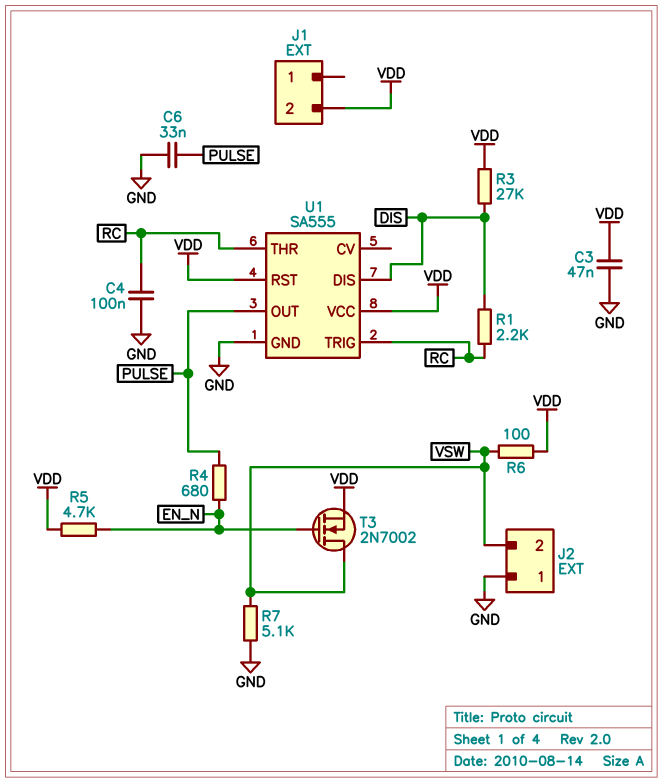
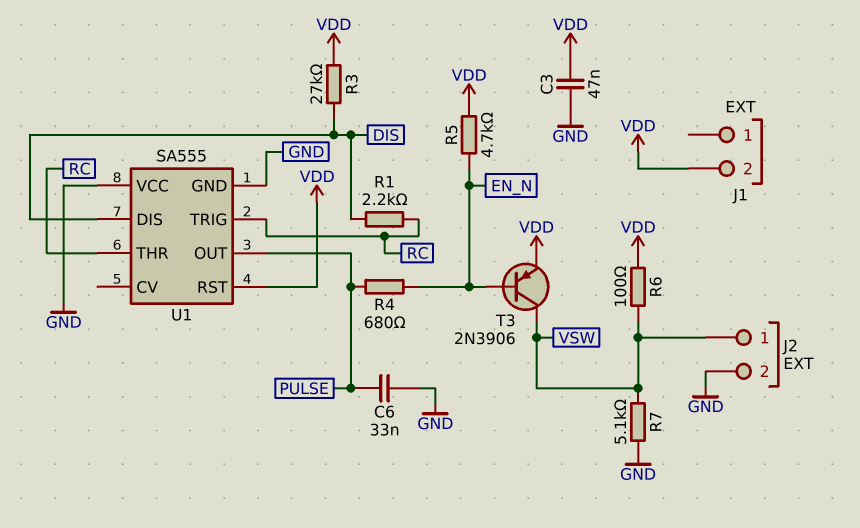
C4: 100nF (GND, RC) -> none
J2 pin 1: GND -> VSW
J2 pin 2: VSW -> GND
T3: NMOS 2N7002 (G EN_N, D VSW, S VDD) -> PNP 2N3906 (B EN_N, C VSW, E VDD)
U1 pin VCC: VDD -> GND

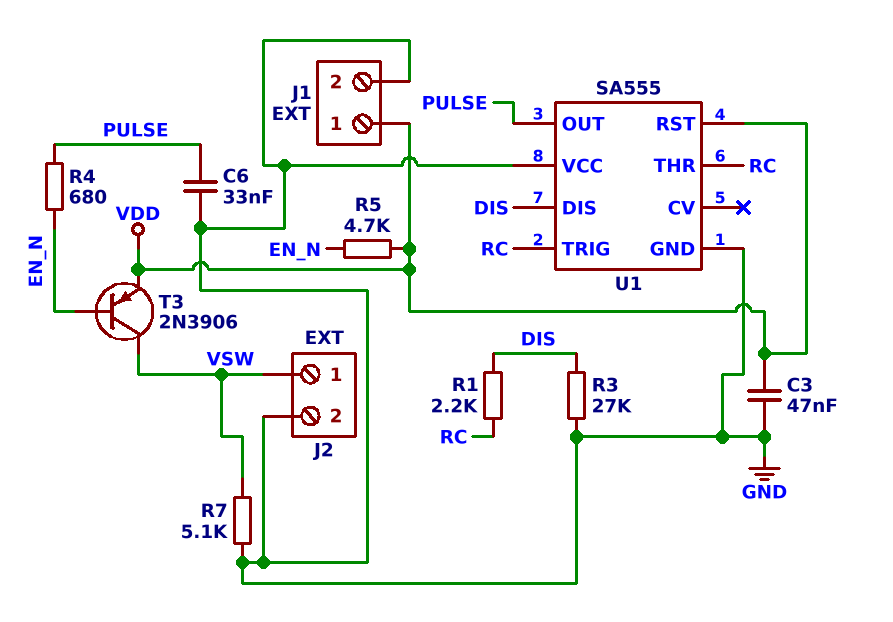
J1 pin 1: none -> VDD
J1 pin 2: VDD -> GND
R3: 27k (DIS, VDD) -> 27k (DIS, GND)
R6: 100 (VDD, VSW) -> none

